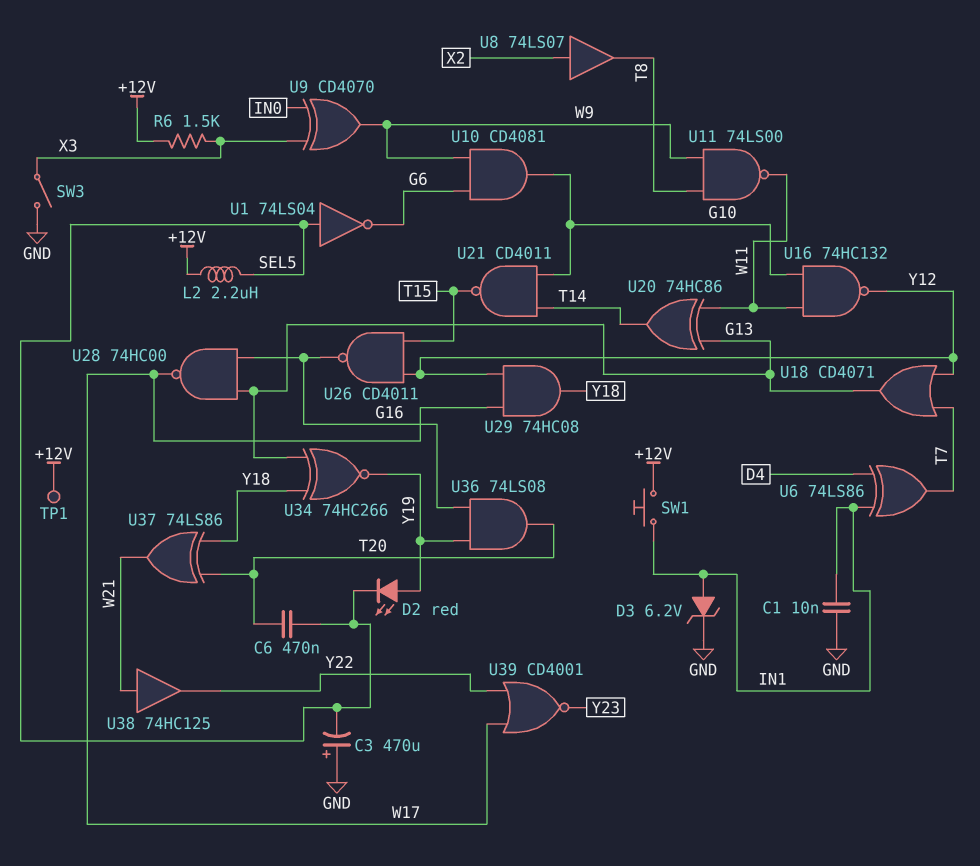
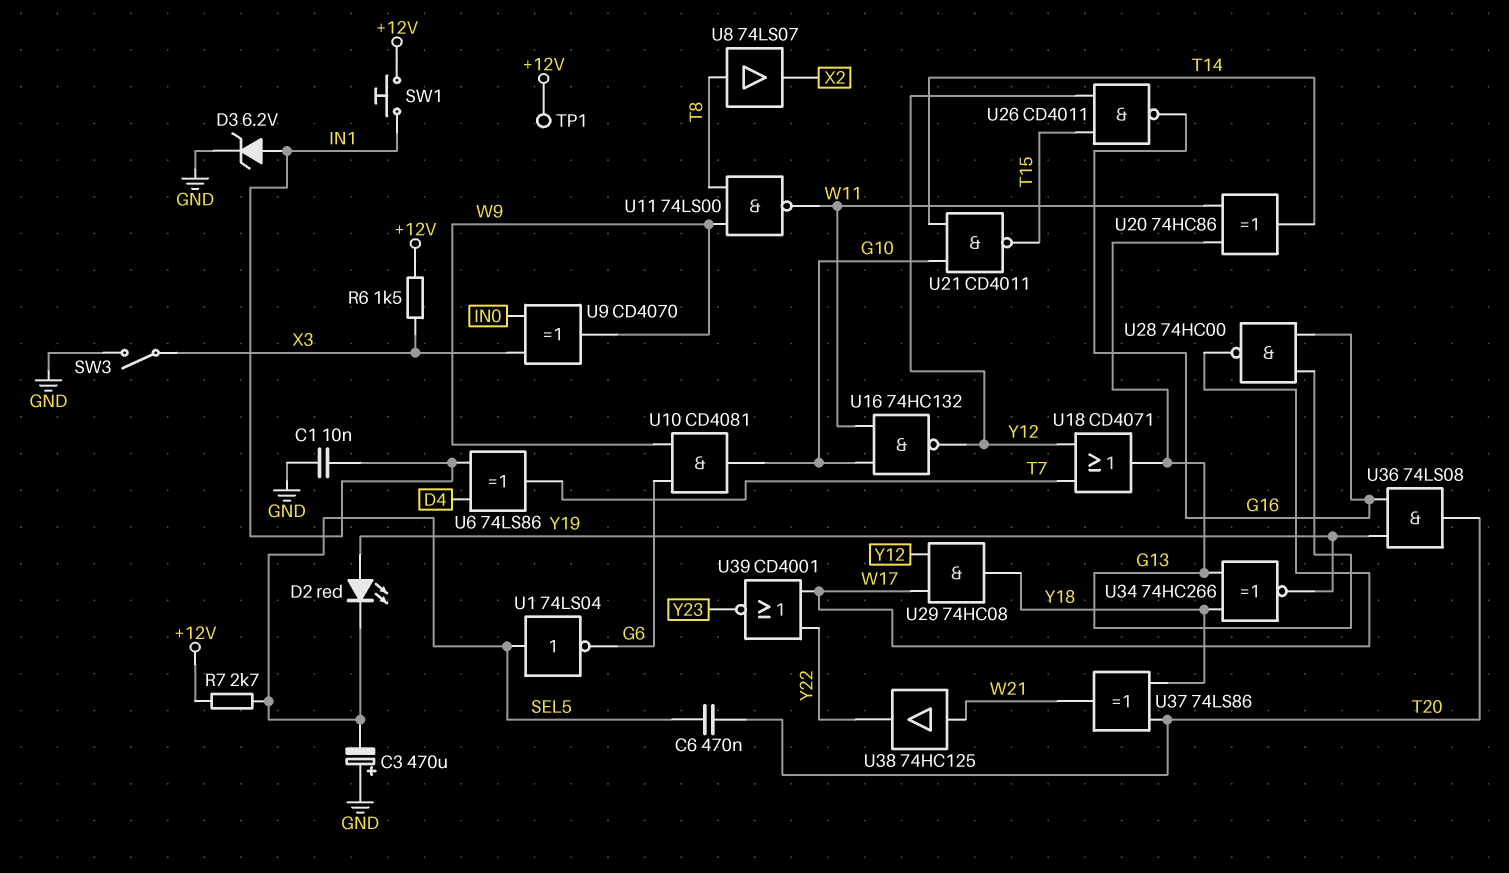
L2: 2.2uH (+12V, SEL5) -> none
R7: none -> 2.7k (+12V, SEL5)
U8: buffer 74LS07 (in X2, out T8) -> buffer 74LS07 (in T8, out X2)

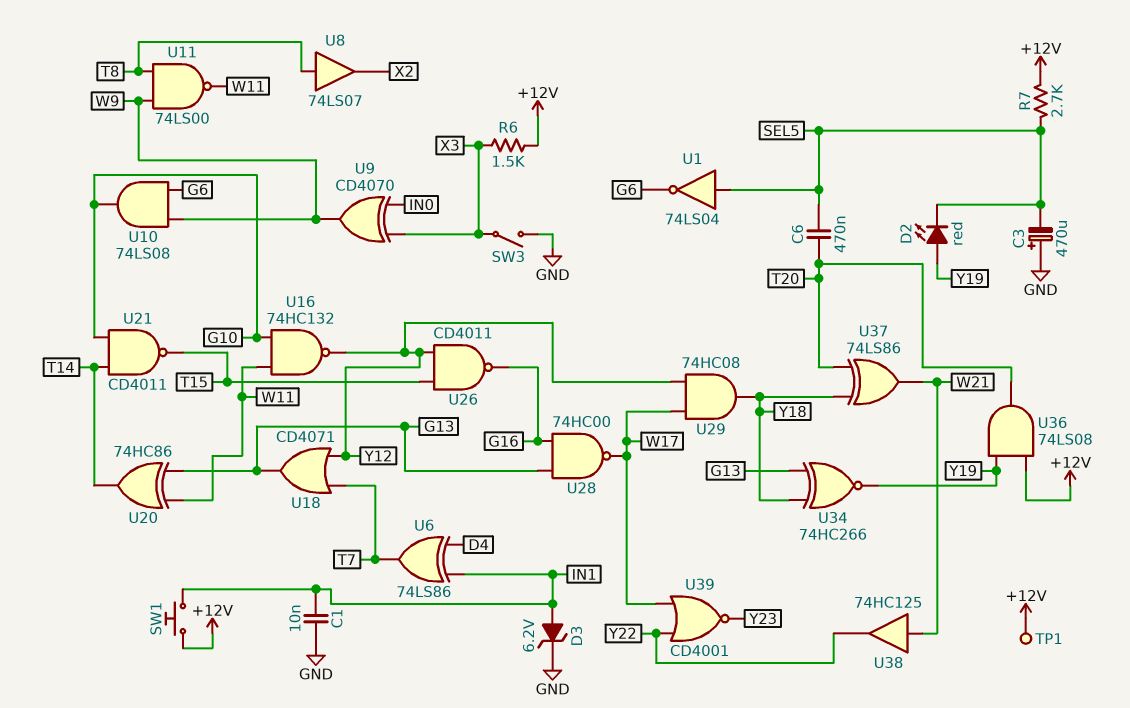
U10: AND CD4081 (in G6, in W9, out G10) -> AND 74LS08 (in G6, in W9, out G10)
U36: AND 74LS08 (in G16, in Y19, out T20) -> AND 74LS08 (in +12V, in Y19, out T20)

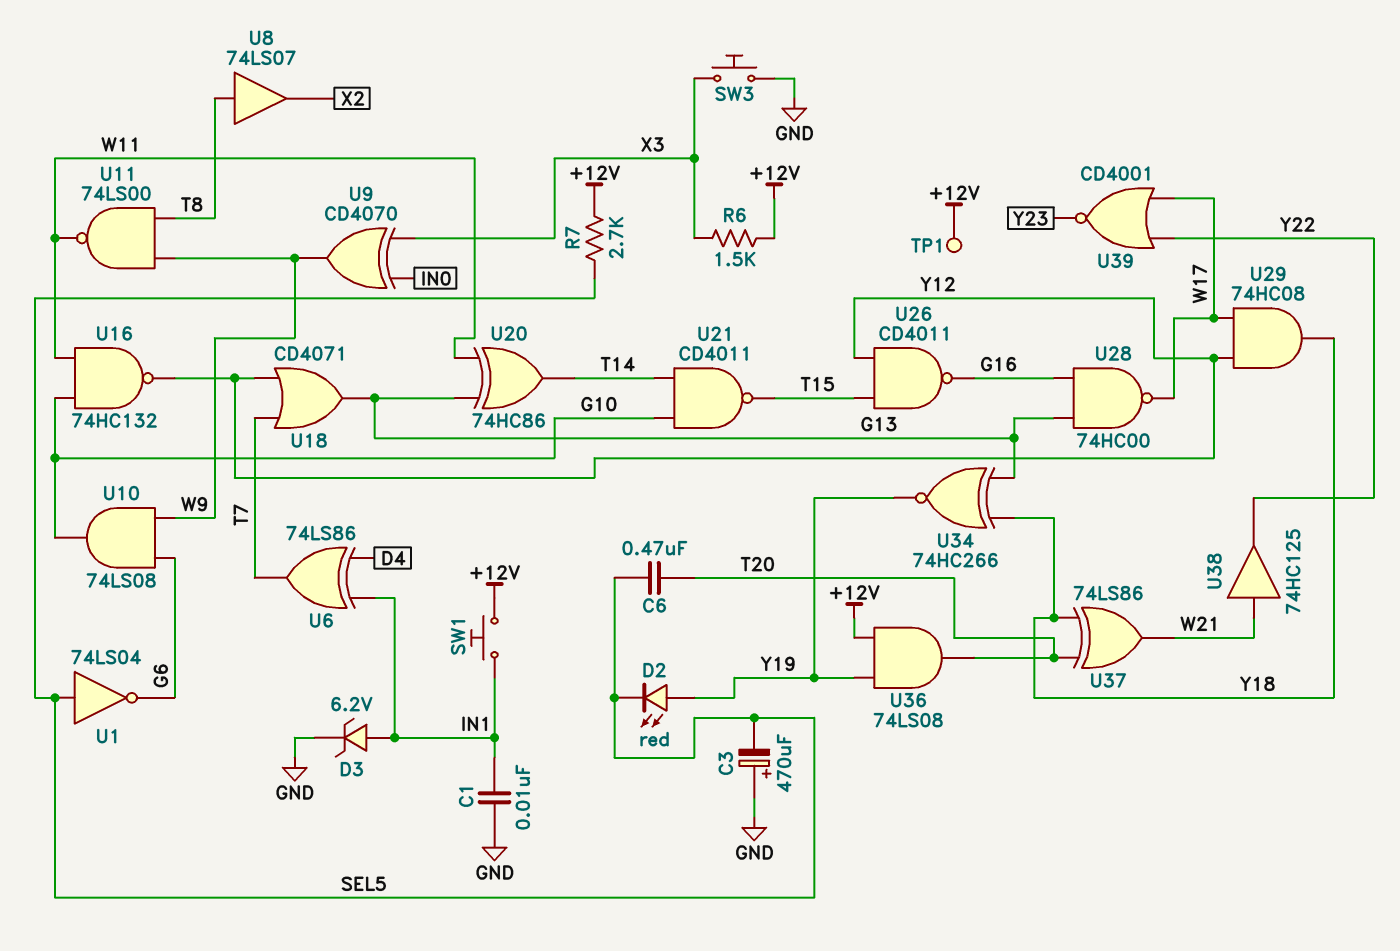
SW3: switch (GND, X3) -> button (GND, X3)

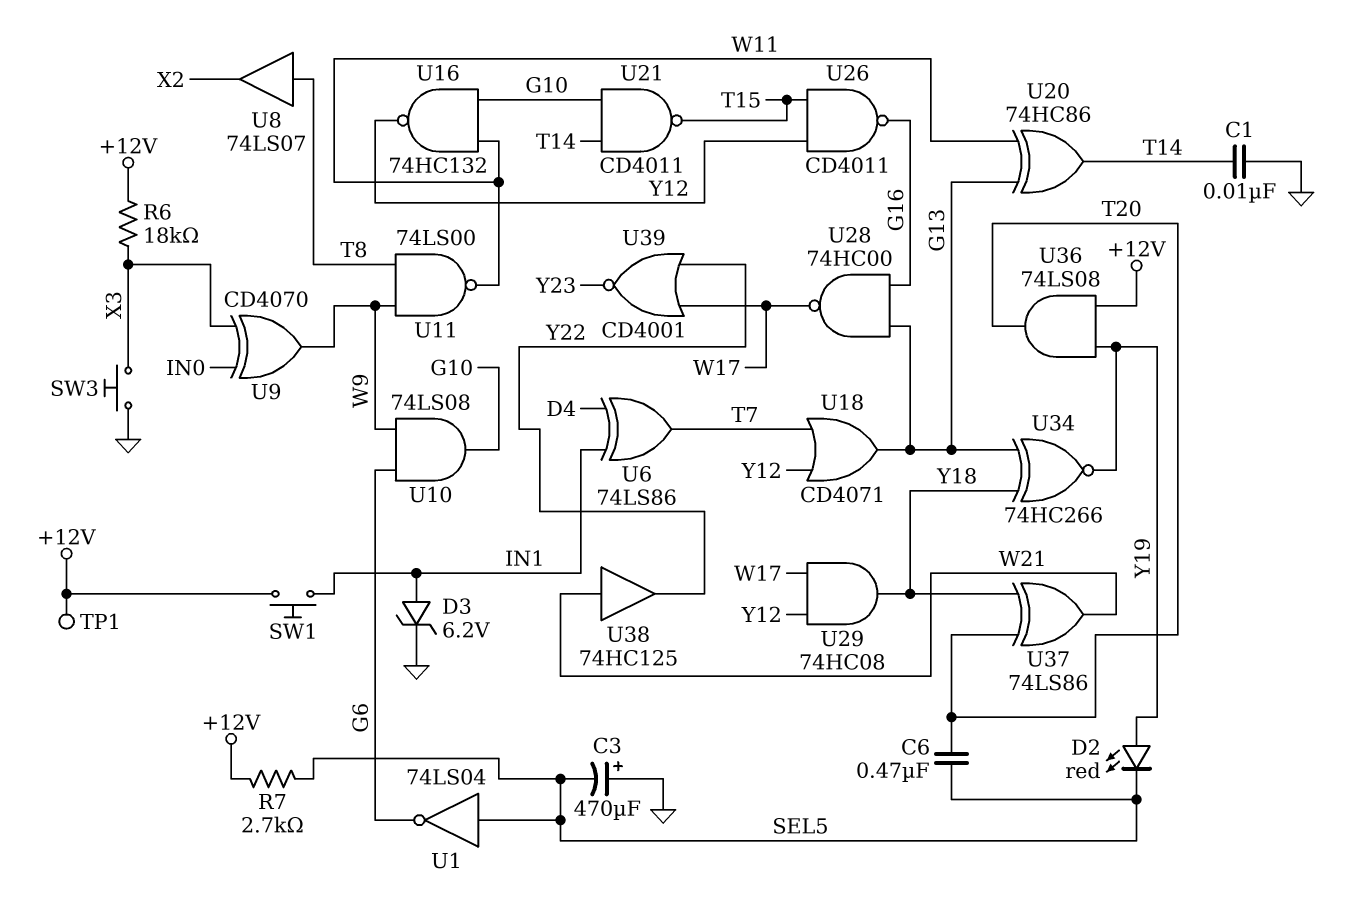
C1: 10nF (GND, IN1) -> 10nF (GND, T14)
R6: 1.5k (+12V, X3) -> 18k (+12V, X3)

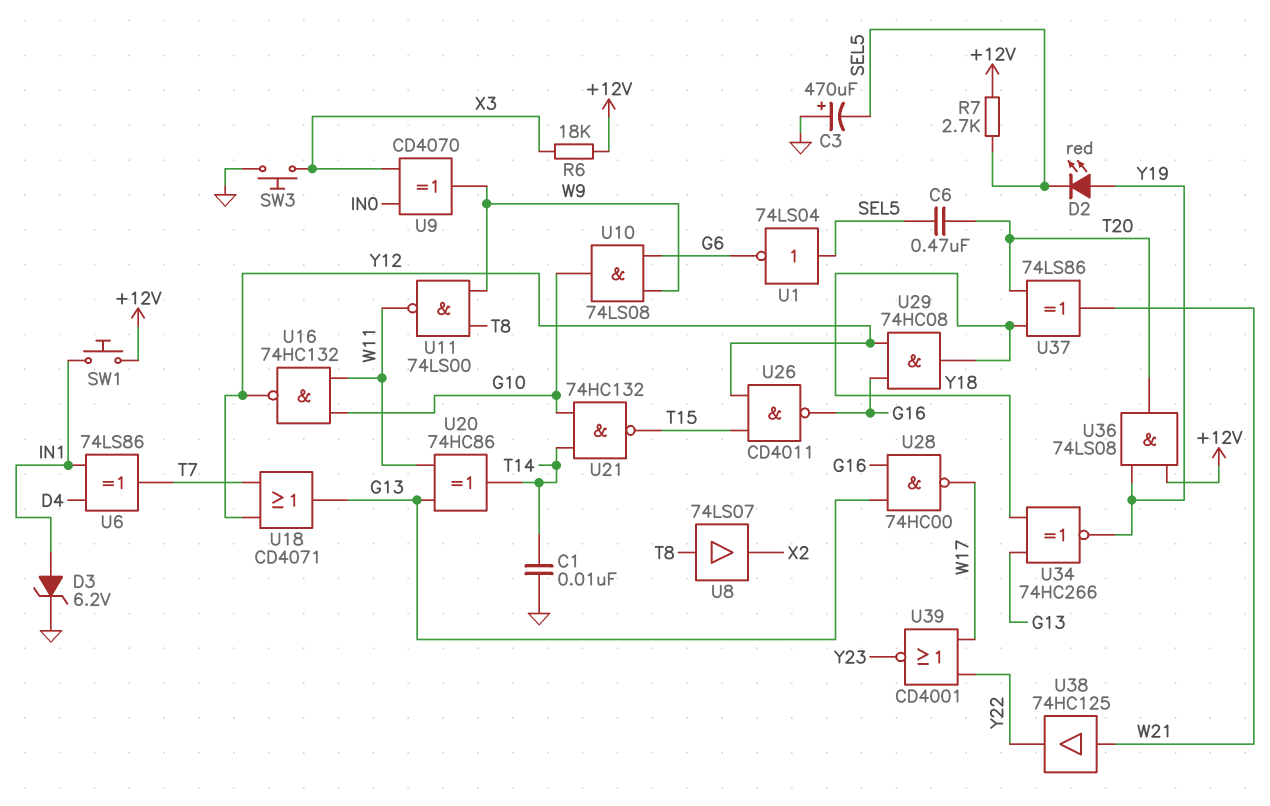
TP1: test point (+12V) -> none
U21: NAND CD4011 (in G10, in T14, out T15) -> NAND 74HC132 (in G10, in T14, out T15)
U29: AND 74HC08 (in W17, in Y12, out Y18) -> AND 74HC08 (in G16, in Y12, out Y18)

